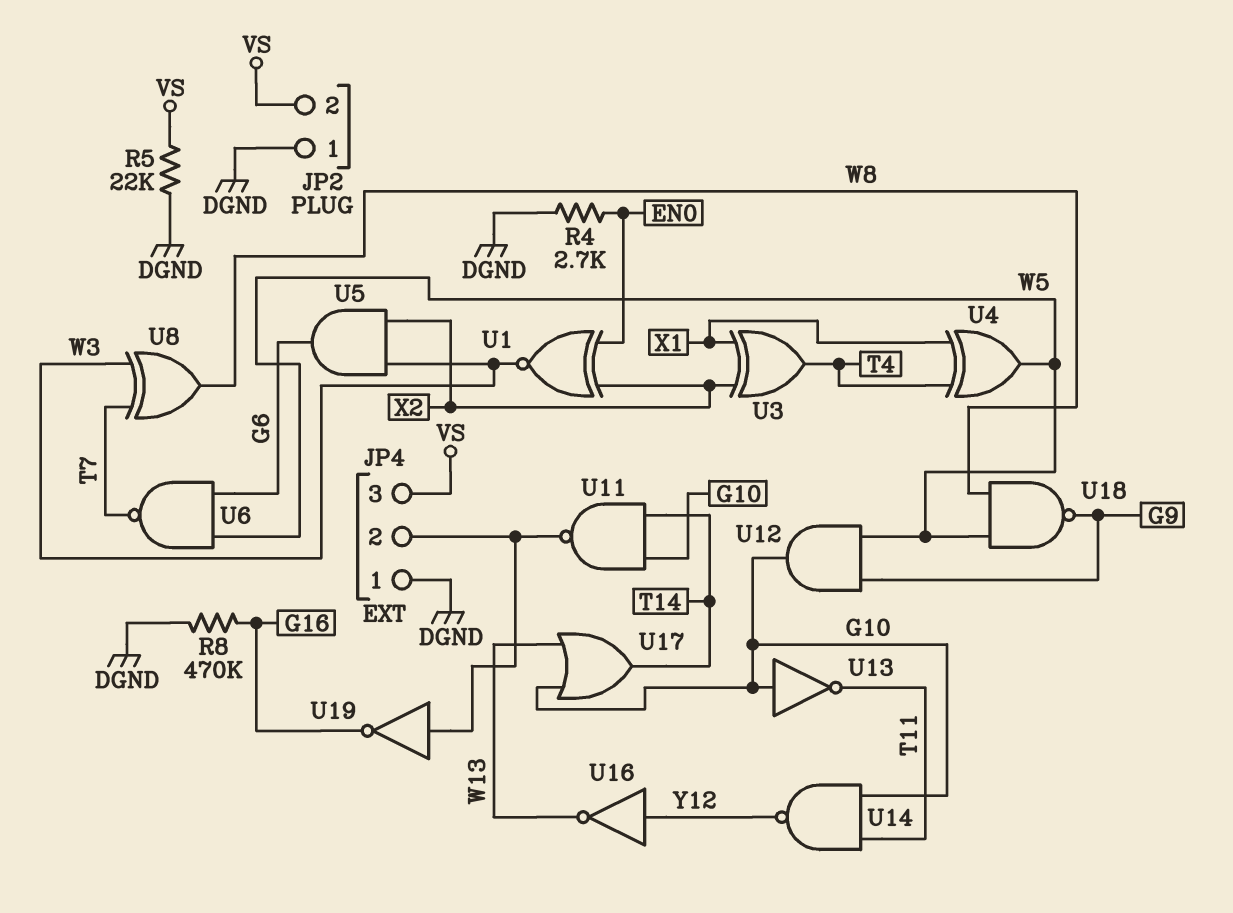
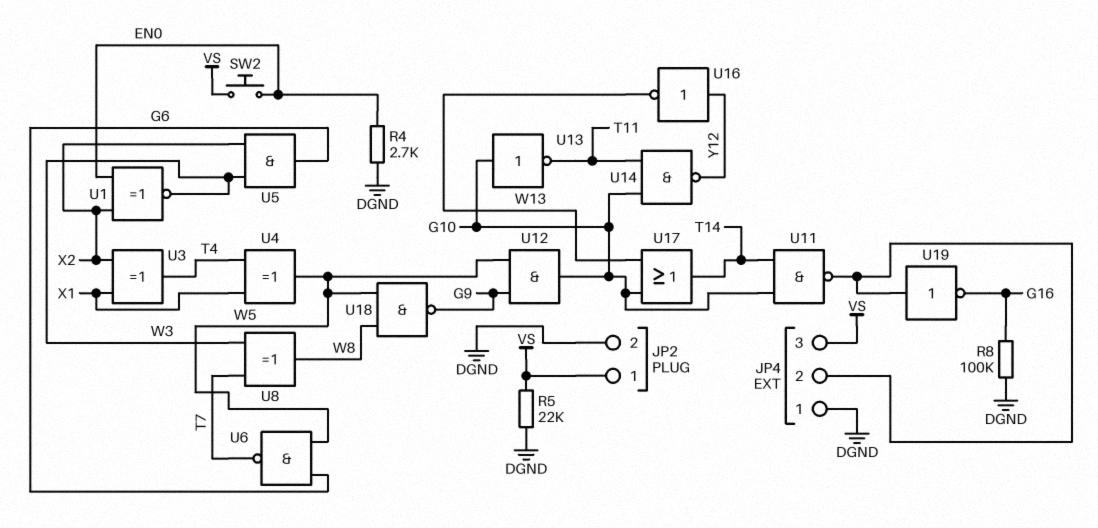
JP2 pin 1: DGND -> VS
JP2 pin 2: VS -> DGND
R8: 470k (DGND, G16) -> 100k (DGND, G16)
SW2: none -> button (EN0, VS)

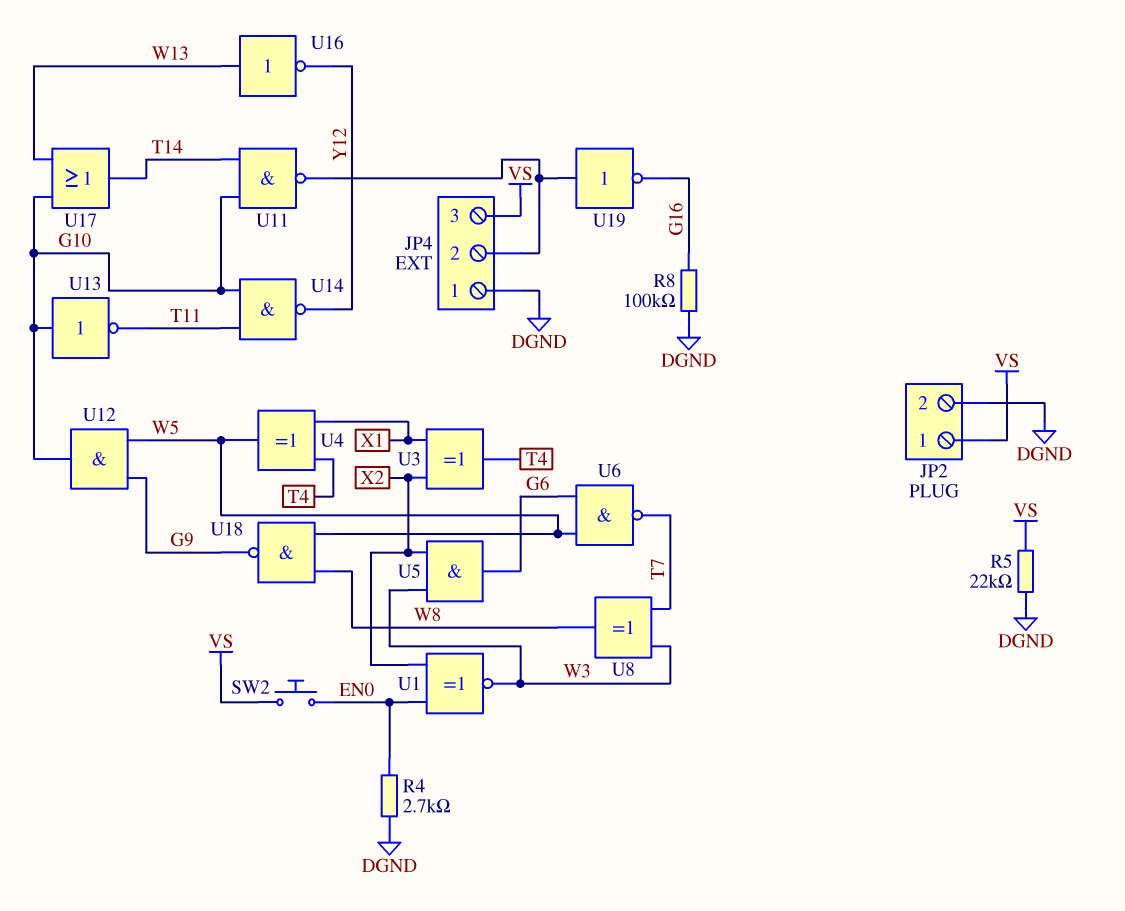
U16: NOT (in Y12, out W13) -> NOT (in W13, out Y12)

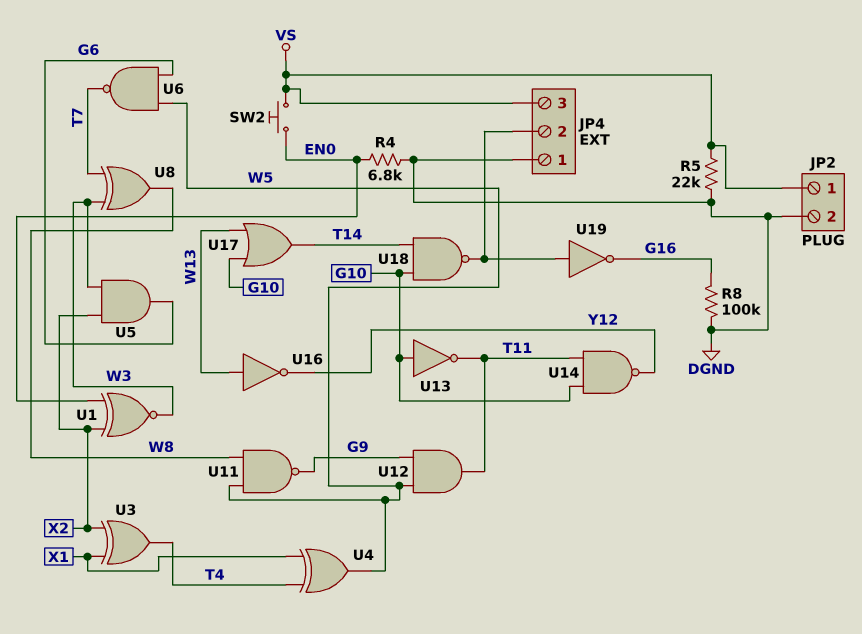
R4: 2.7k (DGND, EN0) -> 6.8k (DGND, EN0)
U11: NAND (in G10, in T14, out JP4/2) -> NAND (in W5, in W8, out G9)
U12: AND (in G9, in W5, out G10) -> AND (in G9, in W5, out T11)
U18: NAND (in W5, in W8, out G9) -> NAND (in G10, in T14, out JP4/2)

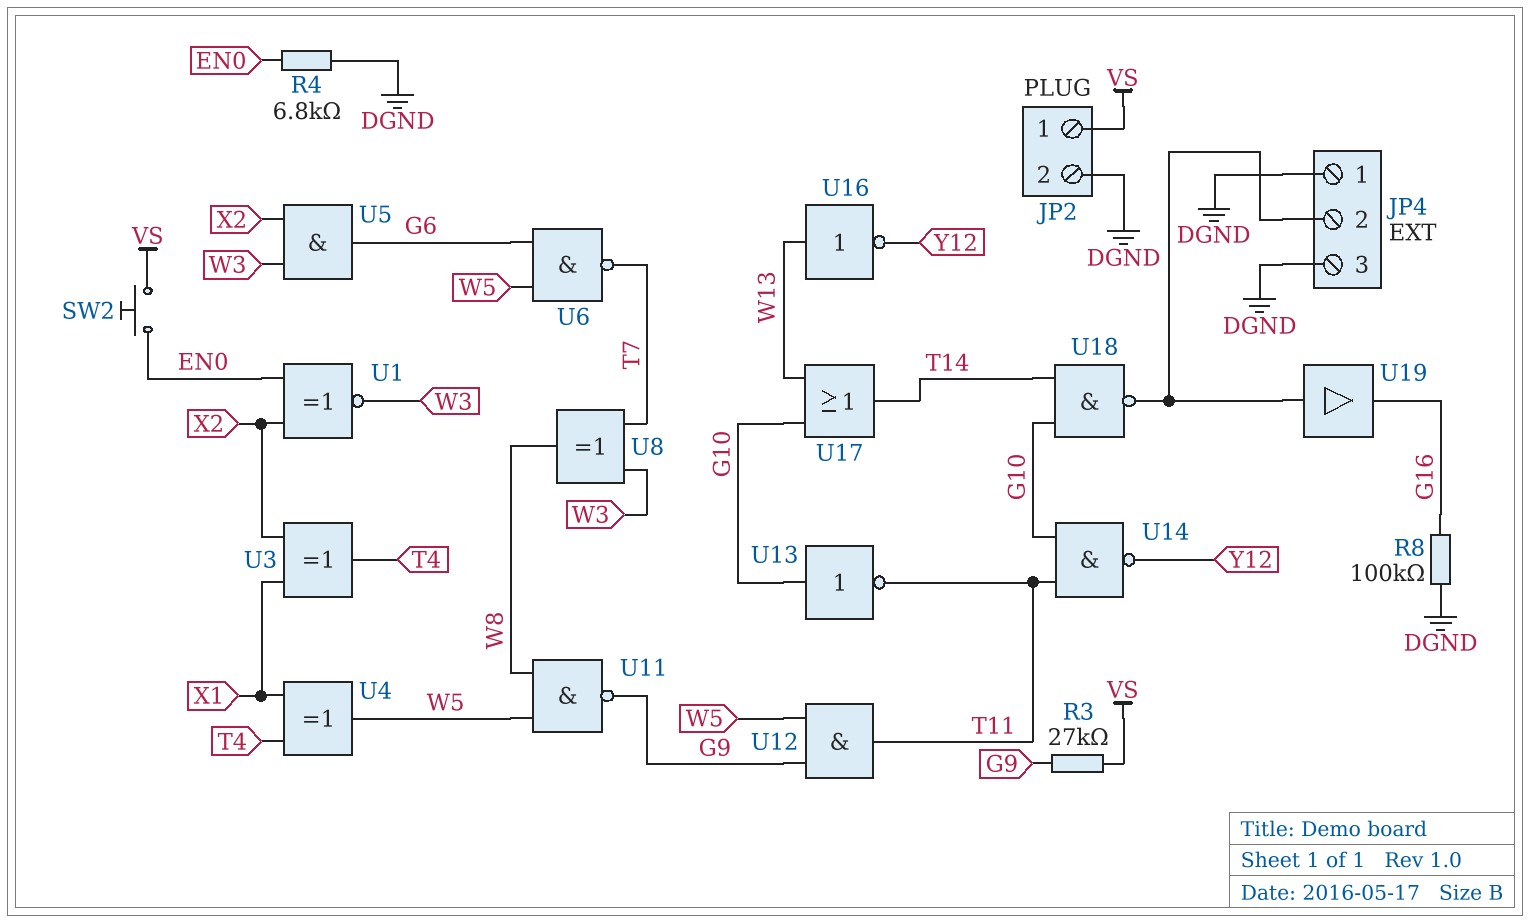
JP4 pin 3: VS -> DGND
R3: none -> 27k (G9, VS)
R5: 22k (DGND, VS) -> none
U19: NOT (in JP4/2, out G16) -> buffer (in JP4/2, out G16)

